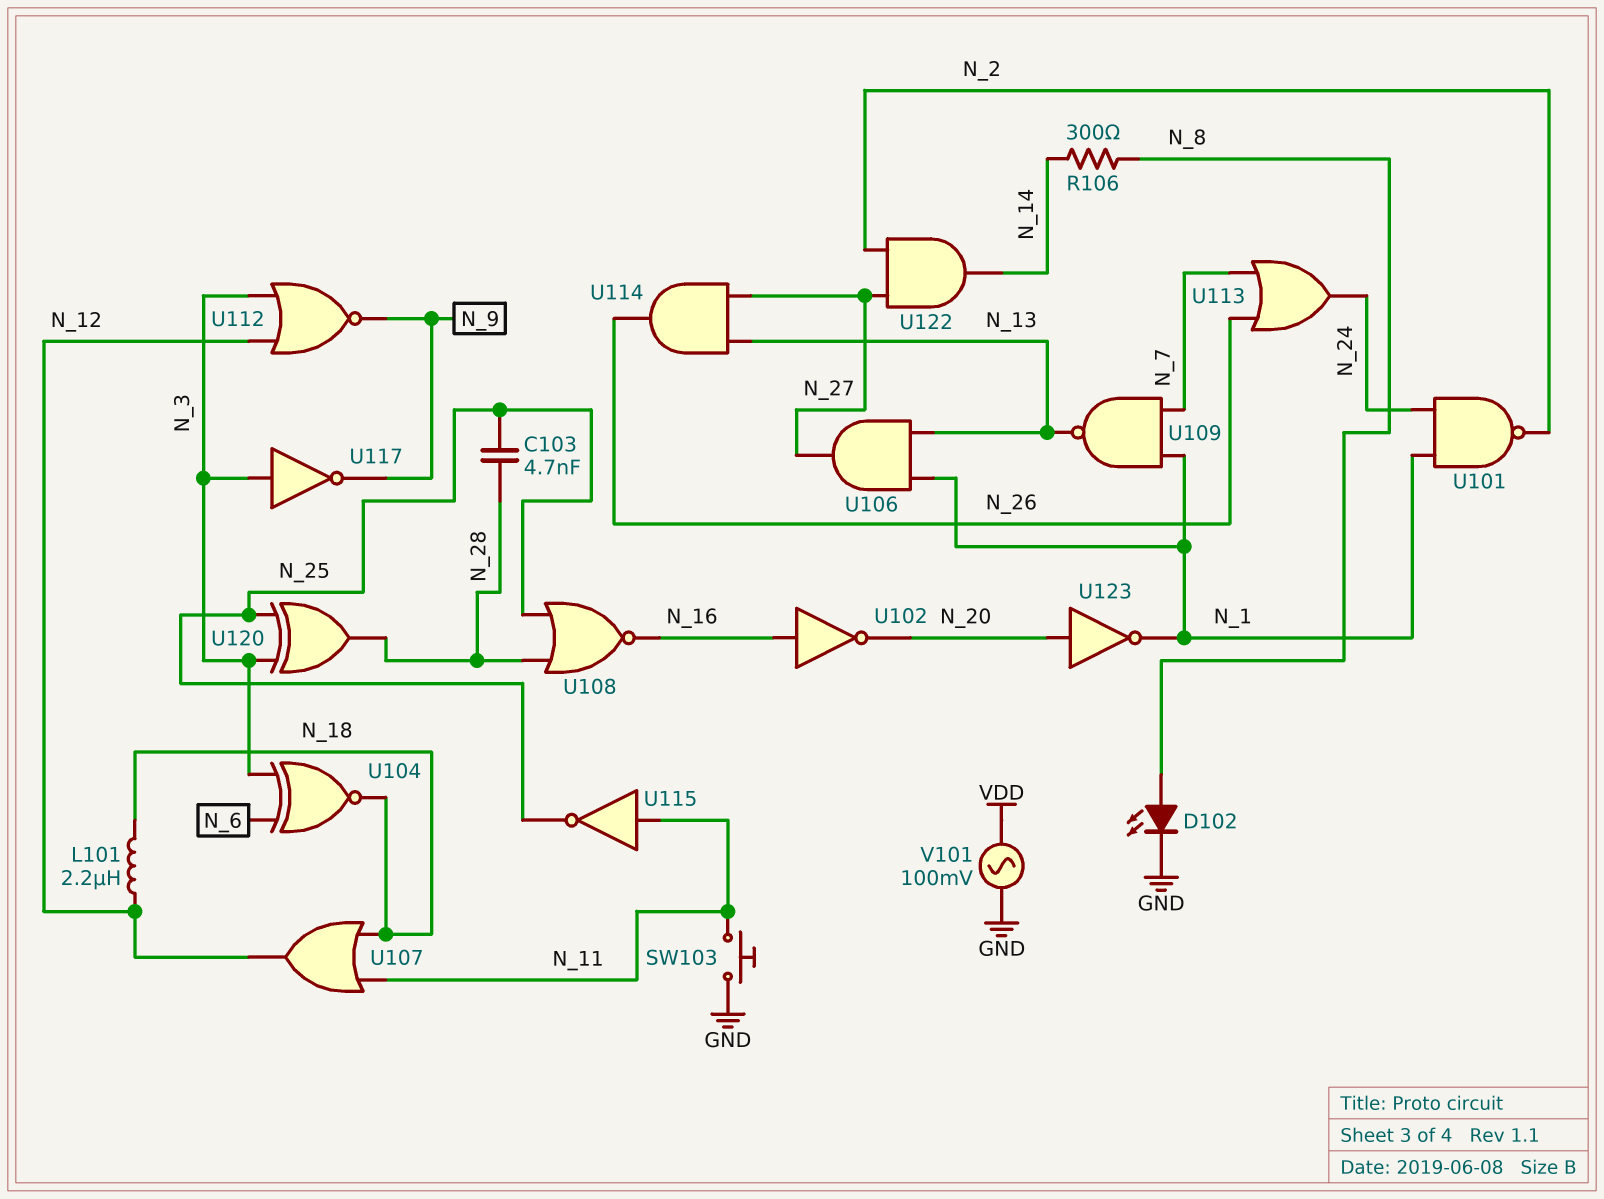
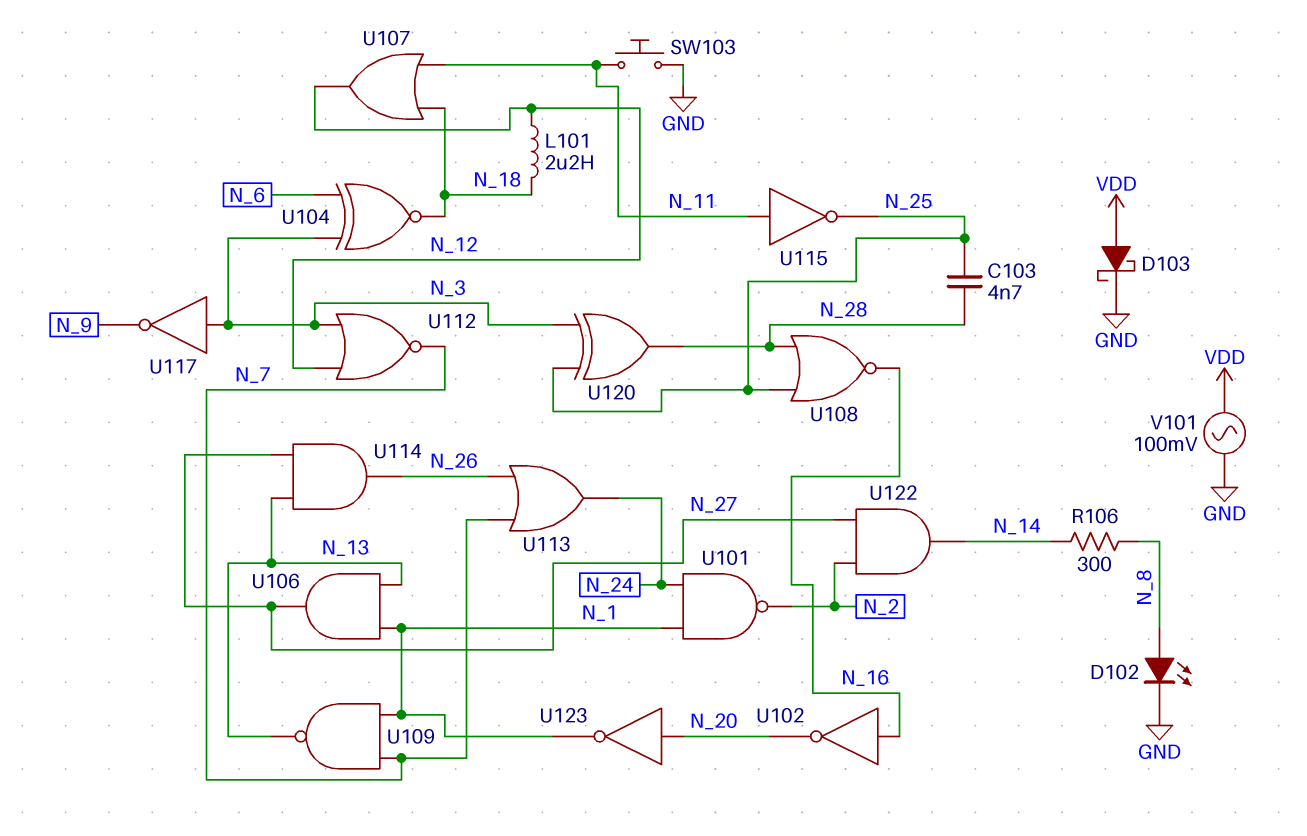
D103: none -> schottky (A VDD, K GND)
U112: NOR (in N_3, in N_12, out N_9) -> NOR (in N_3, in N_12, out N_7)

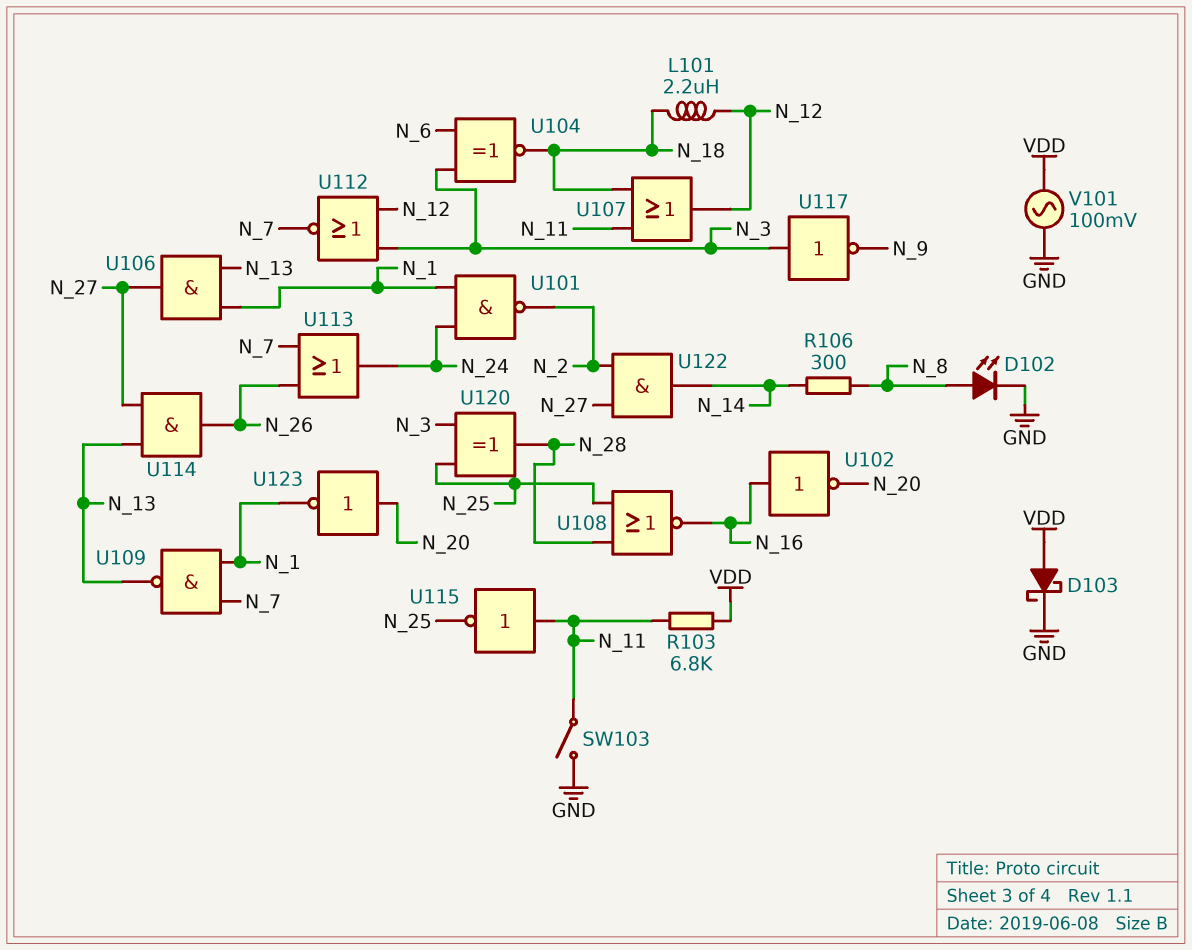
C103: 4.7nF (N_25, N_28) -> none
R103: none -> 6.8k (N_11, VDD)
SW103: button (GND, N_11) -> switch (GND, N_11)

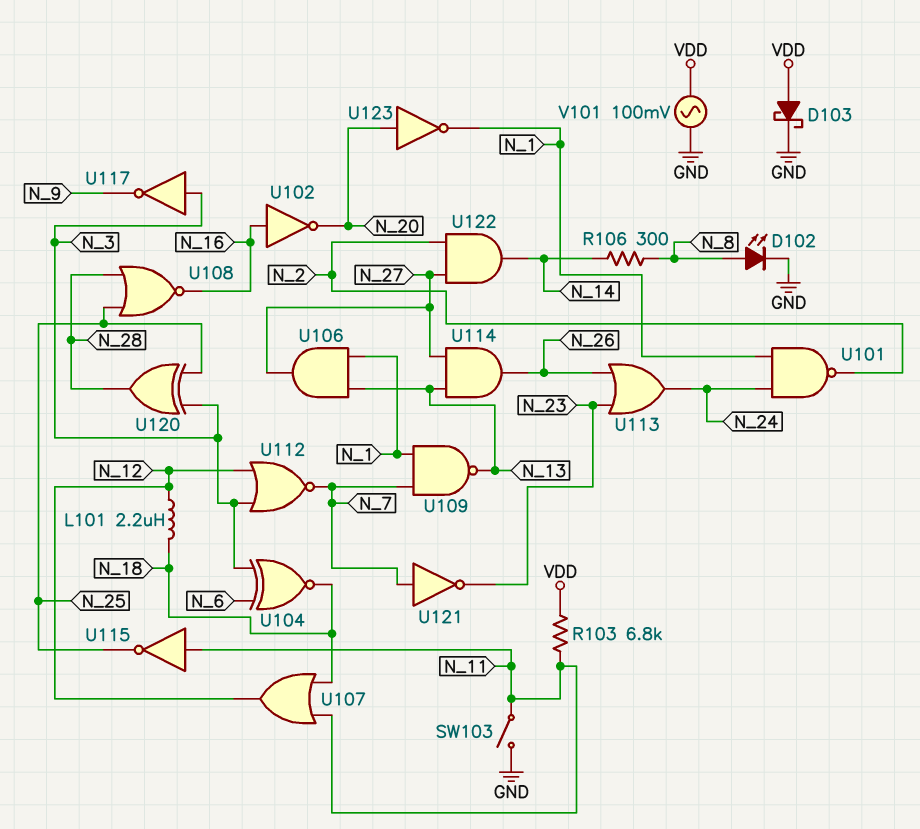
U113: OR (in N_7, in N_26, out N_24) -> OR (in N_23, in N_26, out N_24)
U121: none -> NOT (in N_7, out N_23)

